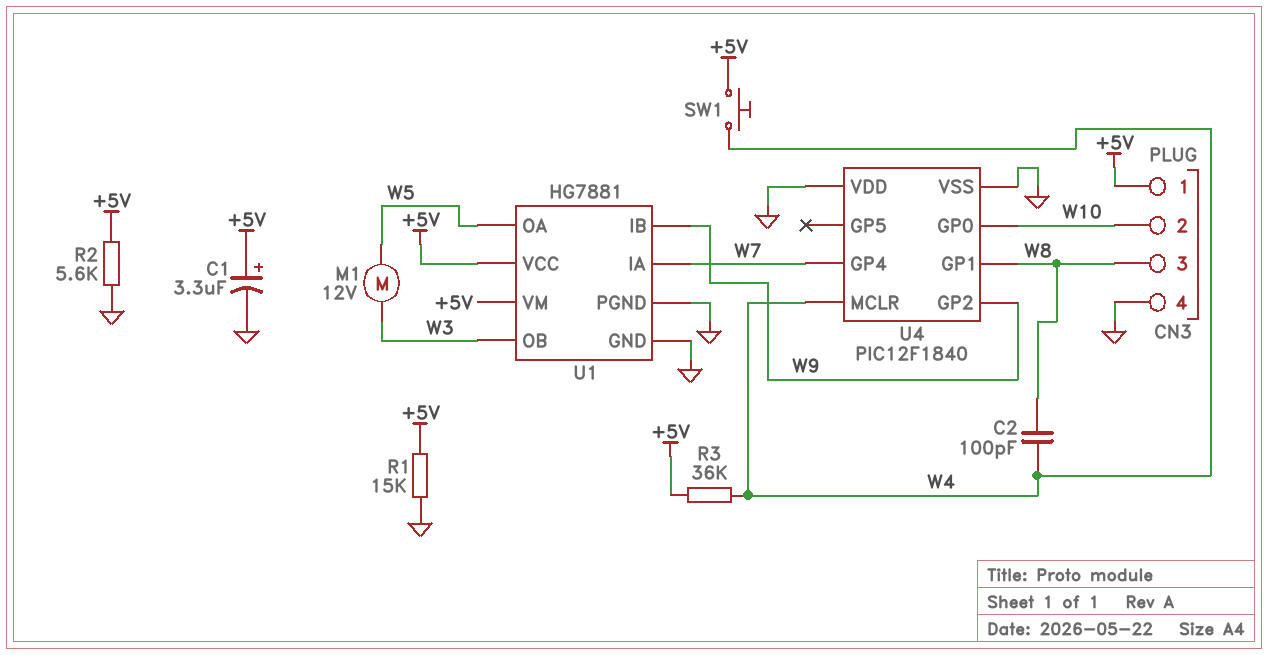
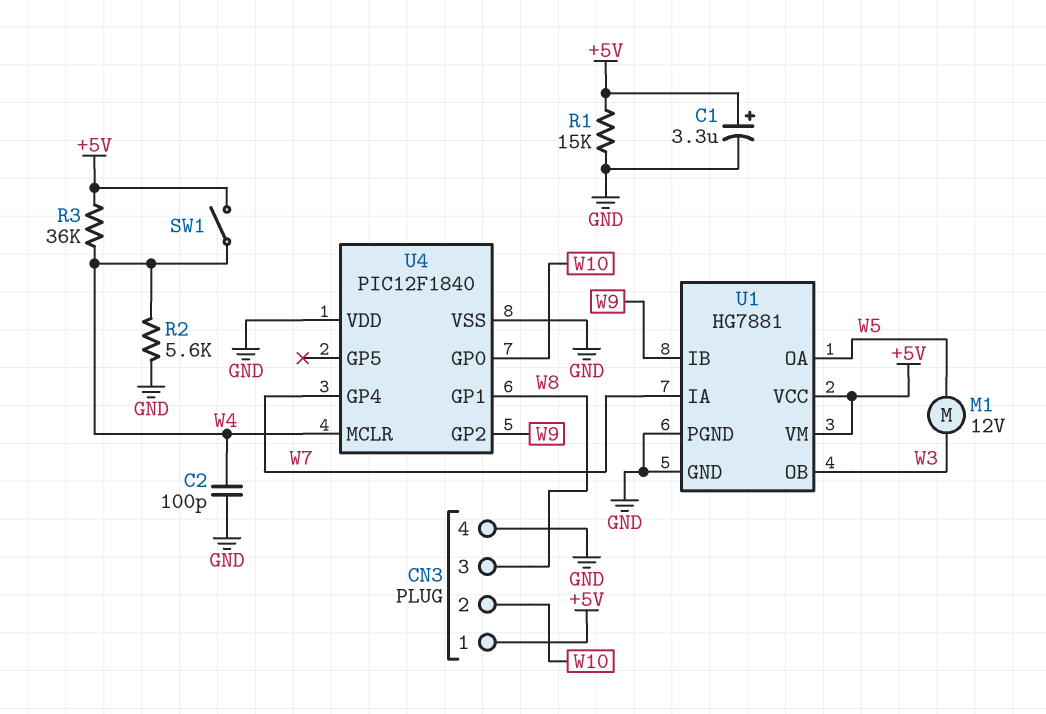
C2: 100pF (W4, W8) -> 100pF (GND, W4)
R2: 5.6k (+5V, GND) -> 5.6k (GND, W4)
SW1: button (+5V, W4) -> switch (+5V, W4)

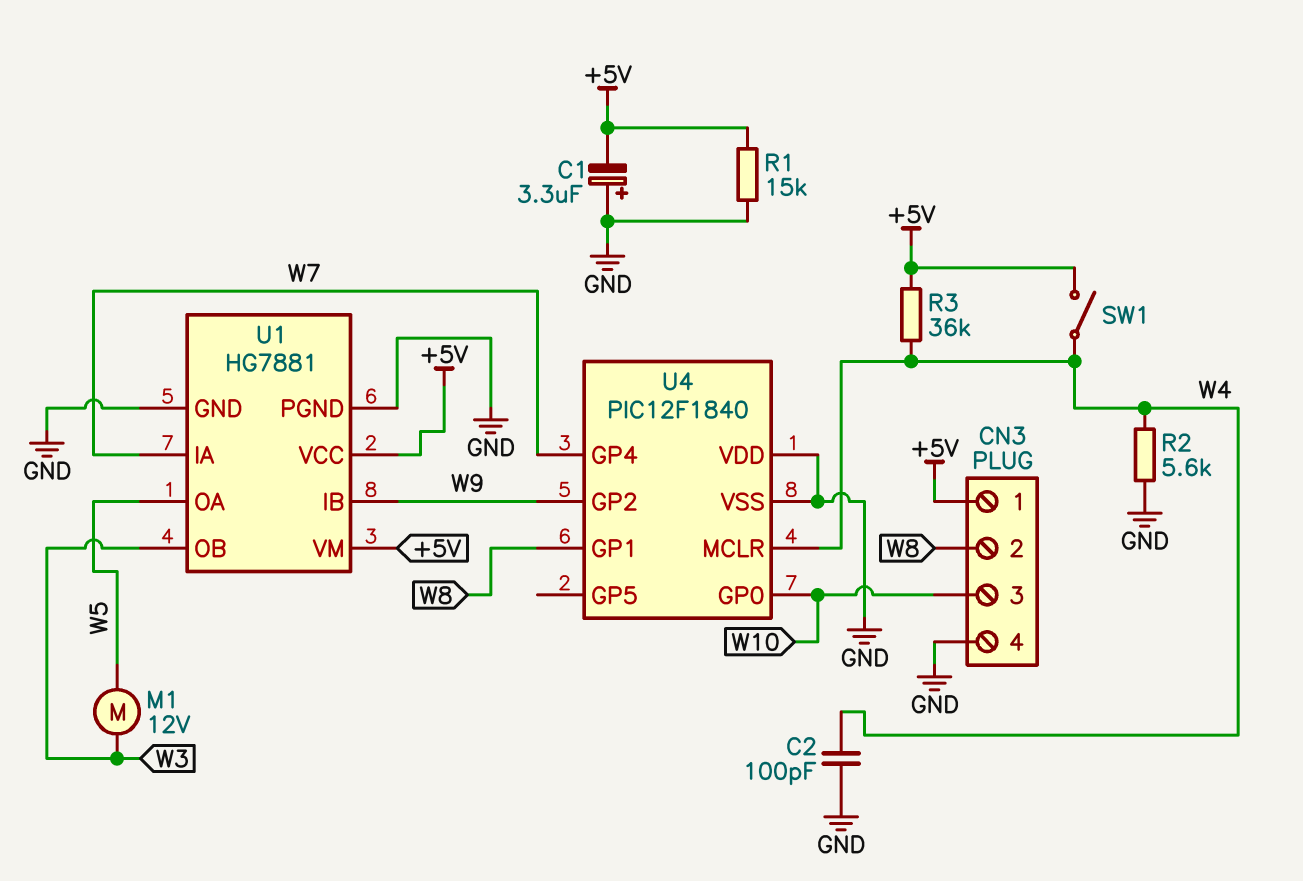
C1: 3.3uF (plus +5V, minus GND) -> 3.3uF (plus GND, minus +5V)
CN3 pin 2: W10 -> W8
CN3 pin 3: W8 -> W10

